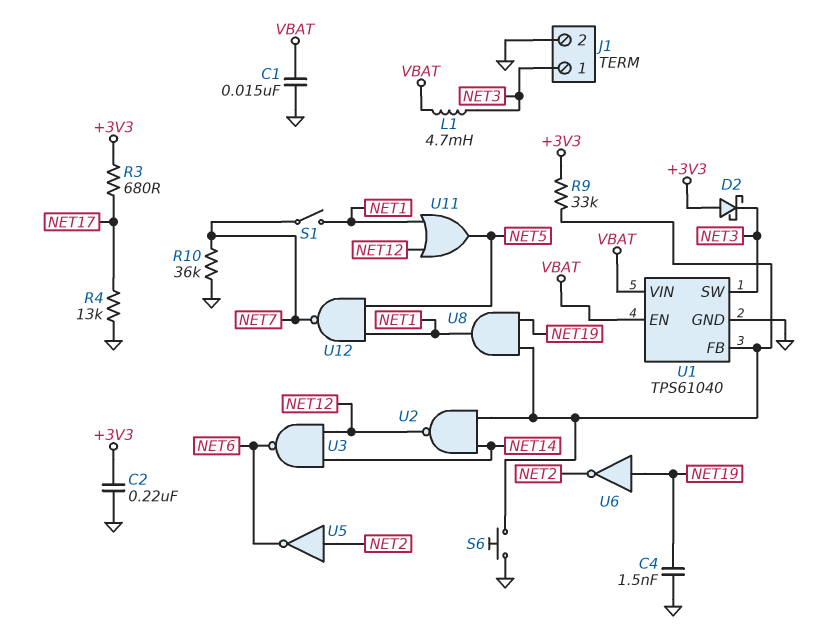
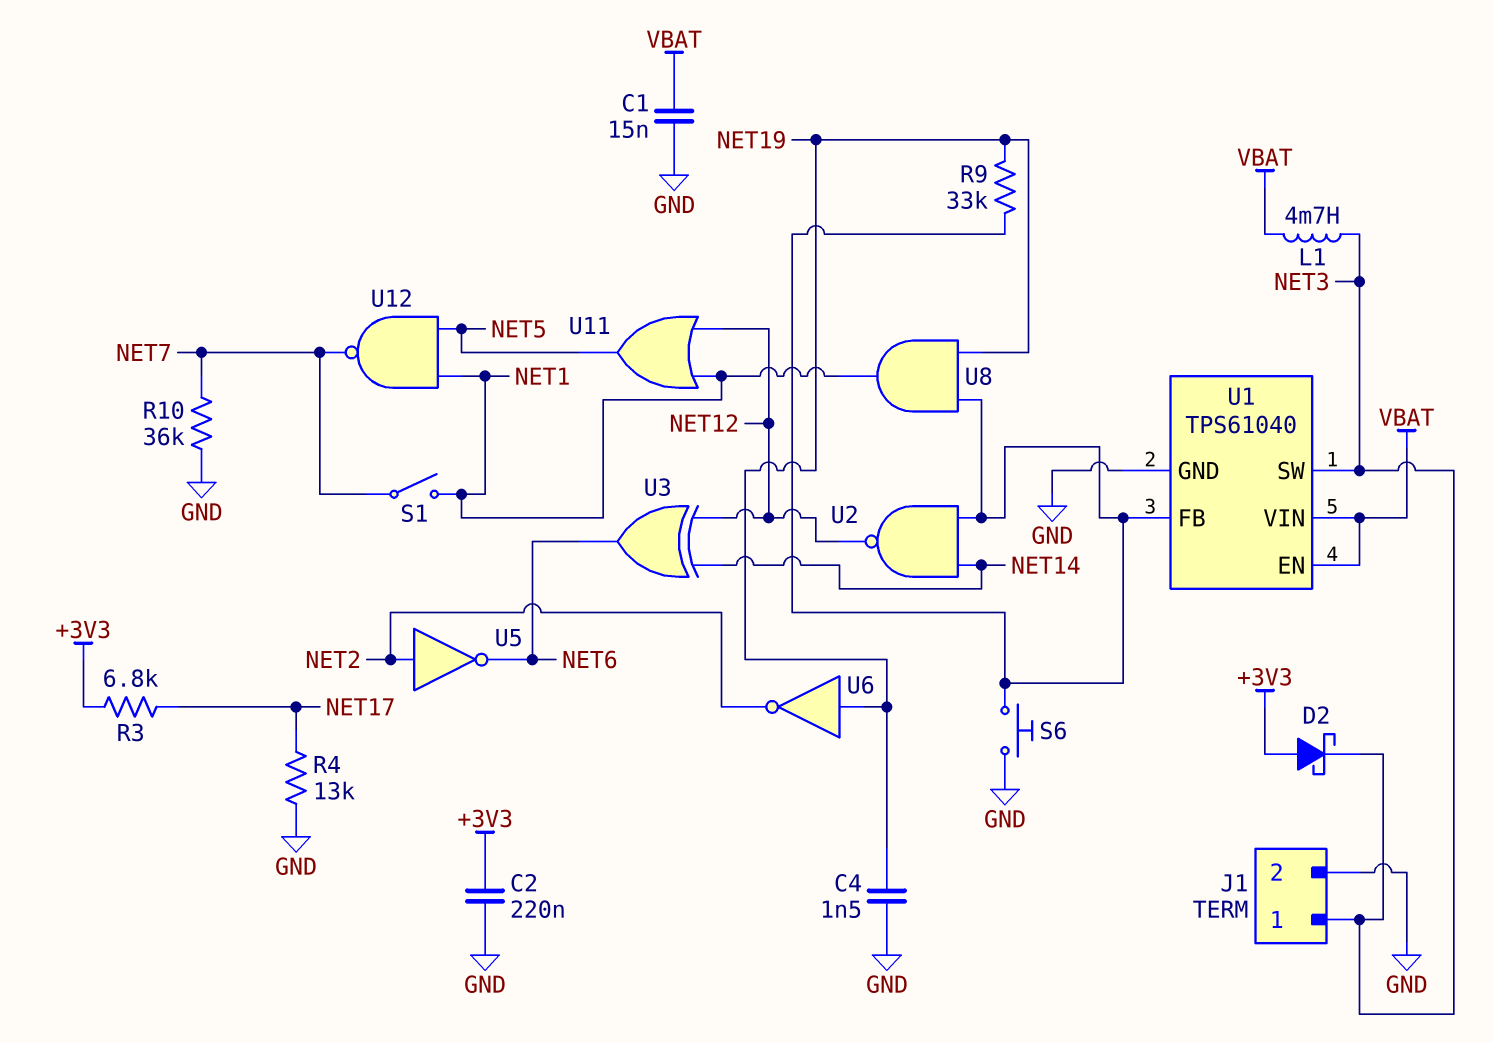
R3: 680 (+3V3, NET17) -> 6.8k (+3V3, NET17)
R9: 33k (+3V3, U1/FB) -> 33k (NET19, U1/FB)
U3: NAND (in NET12, in NET14, out NET6) -> XOR (in NET12, in NET14, out NET6)

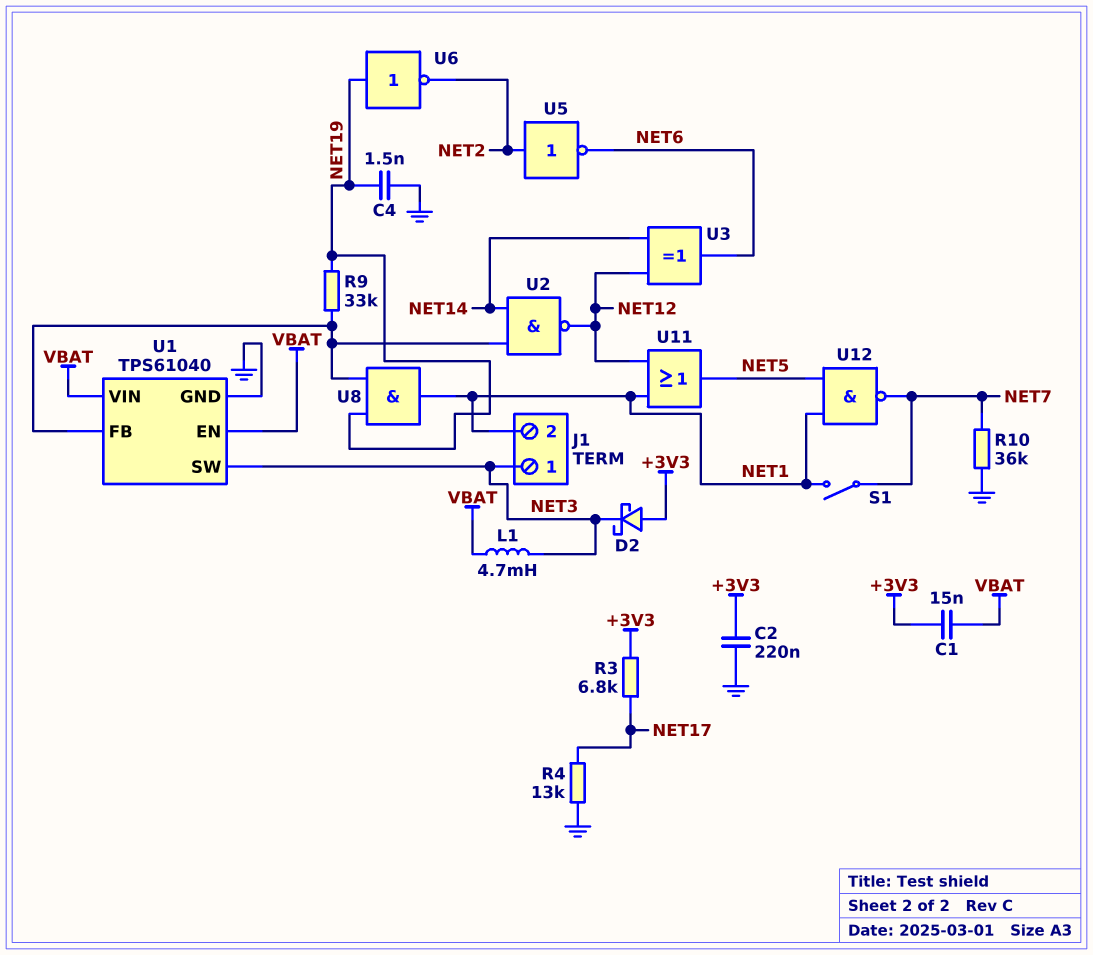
C1: 15nF (GND, VBAT) -> 15nF (+3V3, VBAT)
J1 pin 2: GND -> NET1
S6: button (GND, U1/FB) -> none

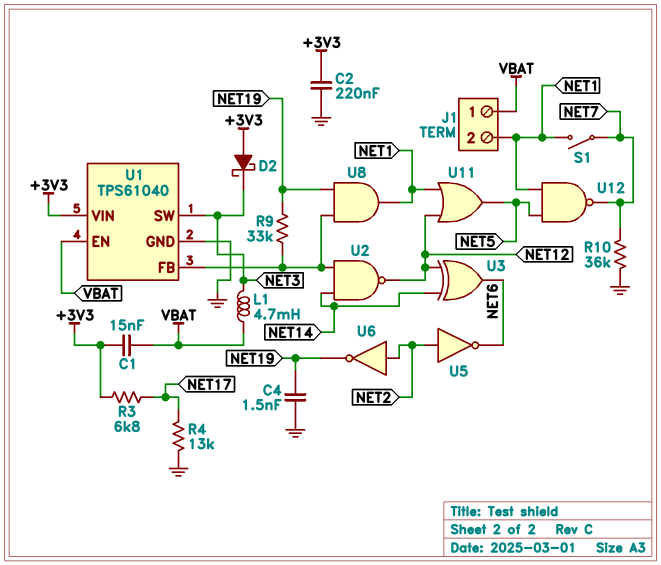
J1 pin 1: NET3 -> VBAT
U1 pin VIN: VBAT -> +3V3
U6: NOT (in NET19, out NET2) -> NOT (in NET2, out NET19)

